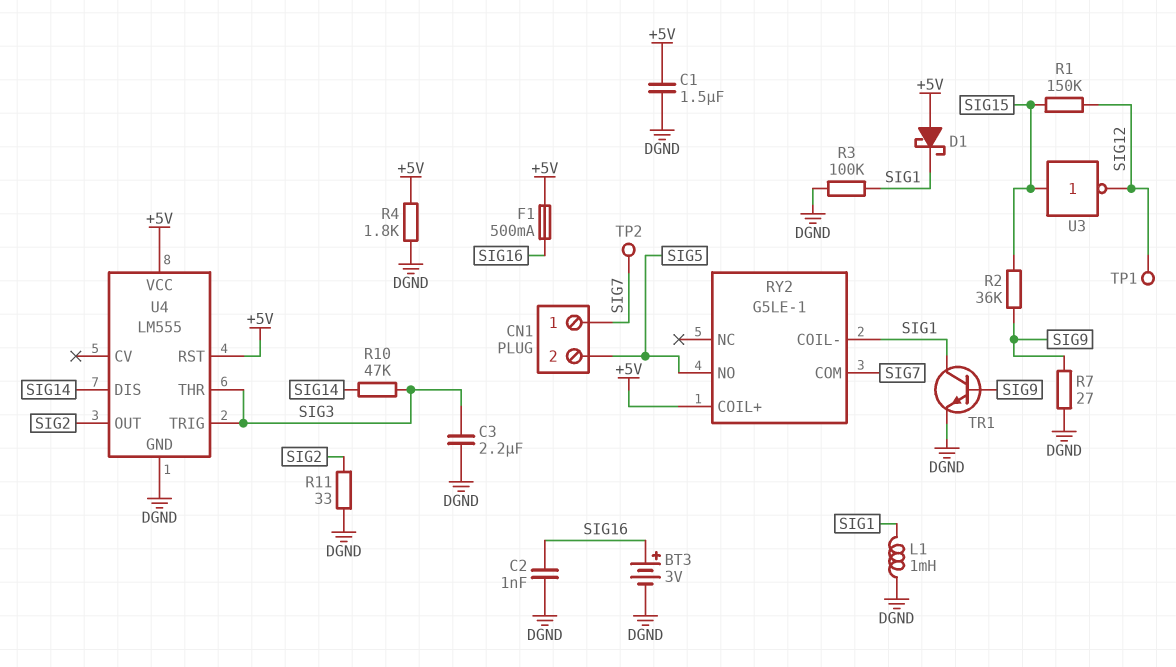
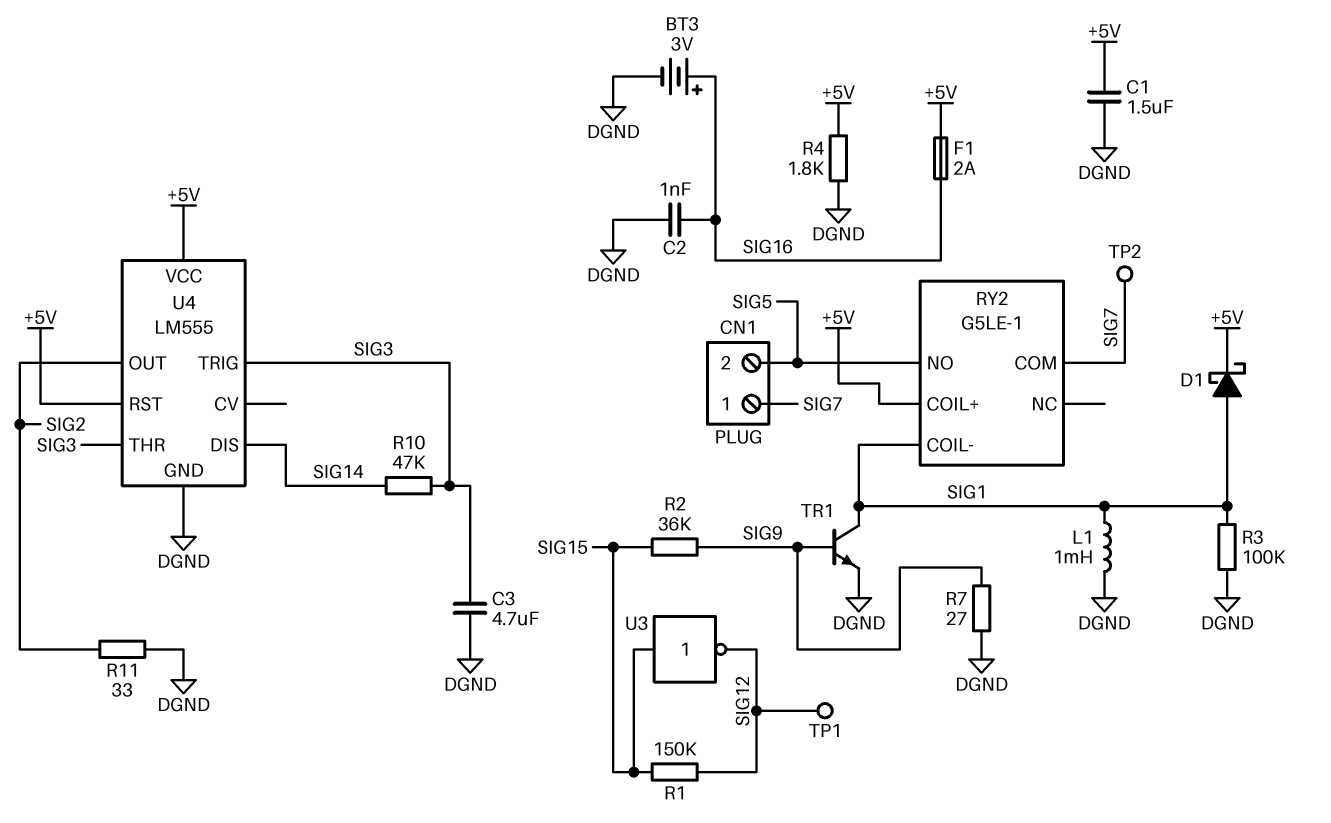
C3: 2.2uF (DGND, SIG3) -> 4.7uF (DGND, SIG3)
D1: schottky (A +5V, K SIG1) -> schottky (A SIG1, K +5V)
F1: 500mA (+5V, SIG16) -> 2A (+5V, SIG16)

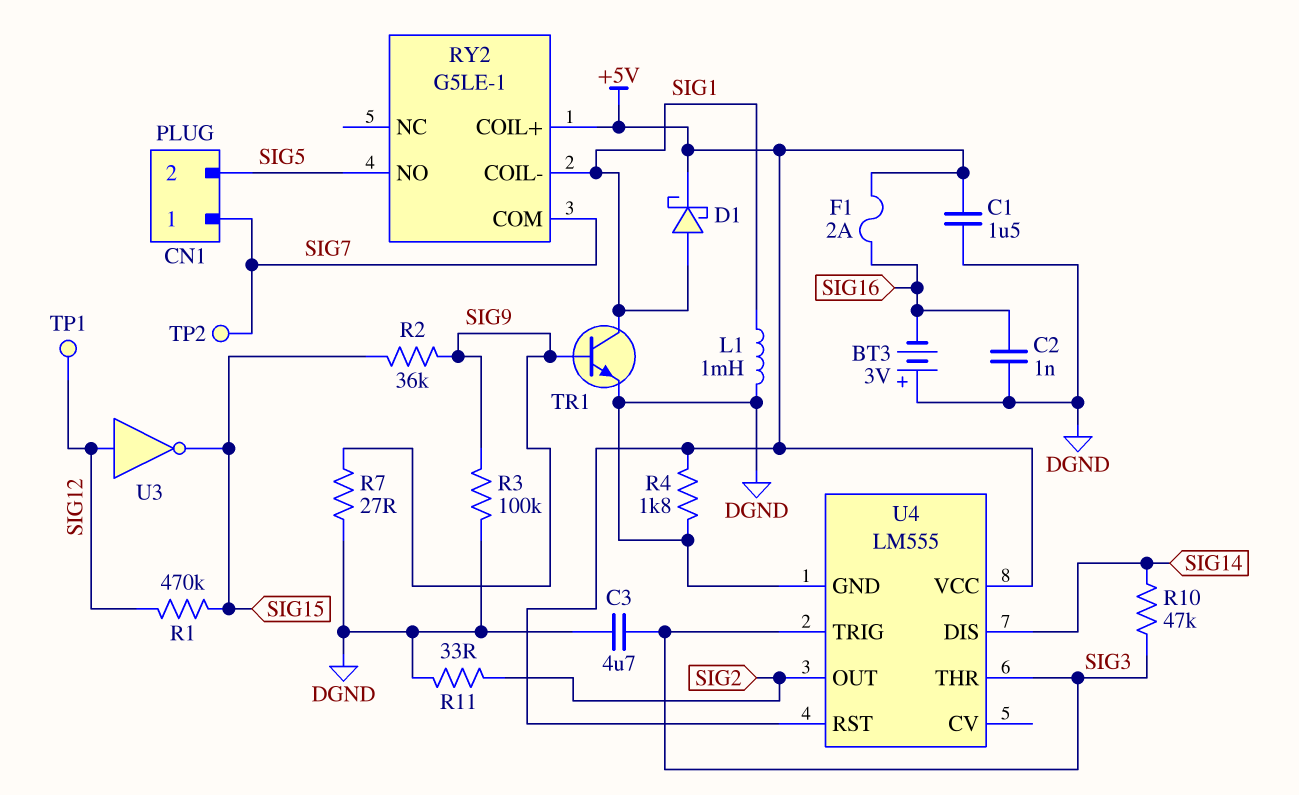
BT3: 3V (plus SIG16, minus DGND) -> 3V (plus DGND, minus SIG16)
R1: 150k (SIG12, SIG15) -> 470k (SIG12, SIG15)
R3: 100k (DGND, SIG1) -> 100k (DGND, SIG9)
U3: NOT (in SIG15, out SIG12) -> NOT (in SIG12, out SIG15)

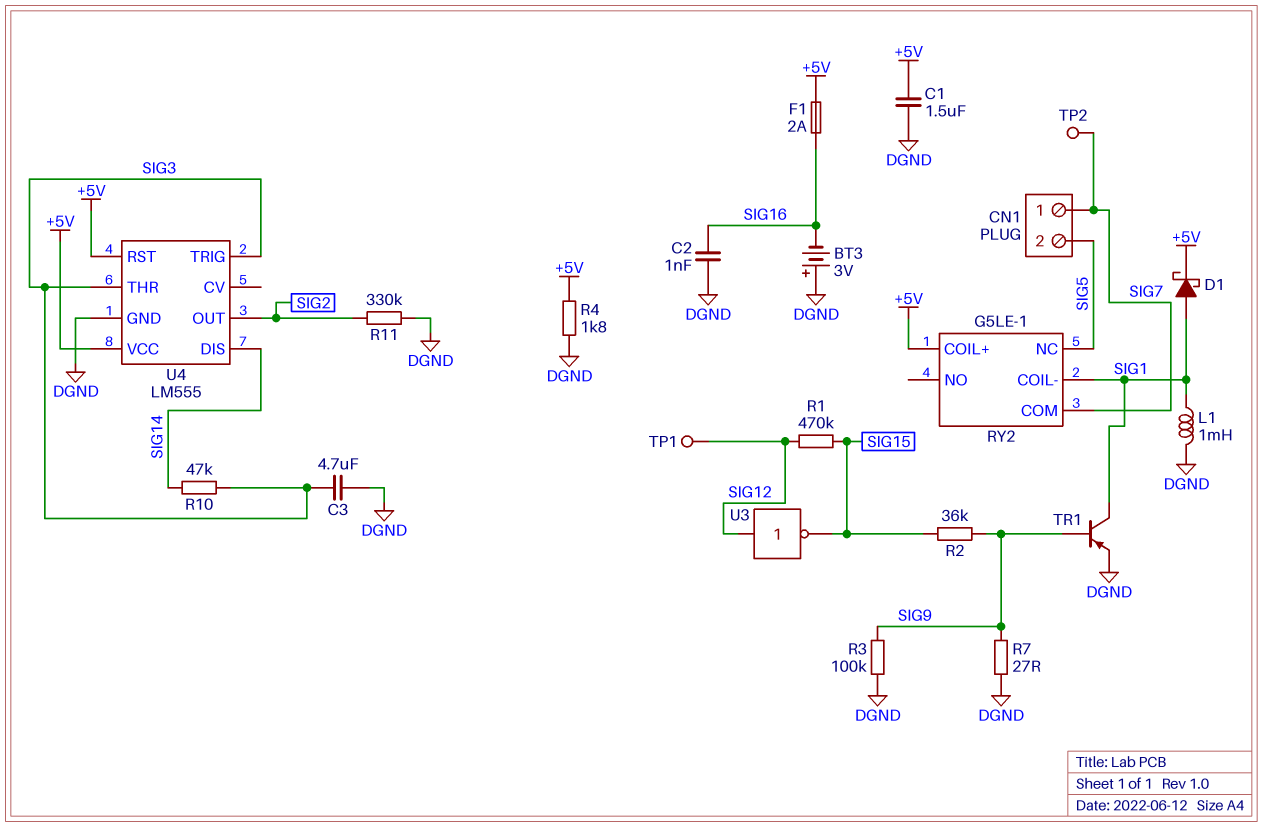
R11: 33 (DGND, SIG2) -> 330k (DGND, SIG2)
RY2 pin NC: none -> SIG5
RY2 pin NO: SIG5 -> none
TR1: NPN (B SIG9, C SIG1, E DGND) -> PNP (B SIG9, C SIG1, E DGND)

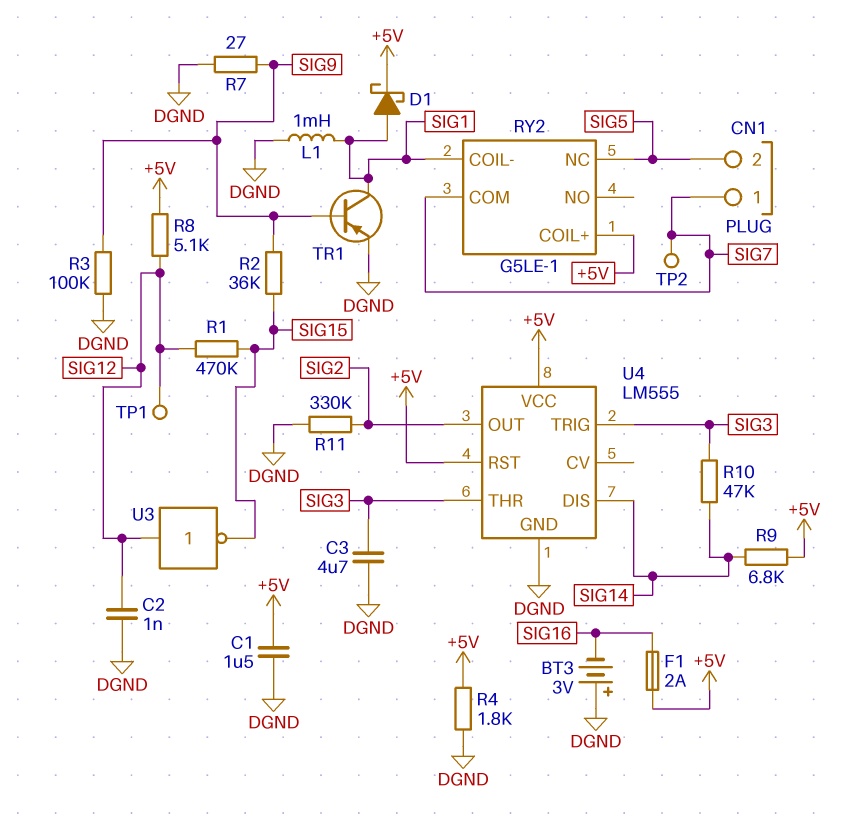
C2: 1nF (DGND, SIG16) -> 1nF (DGND, SIG12)
R8: none -> 5.1k (+5V, SIG12)
R9: none -> 6.8k (+5V, SIG14)

